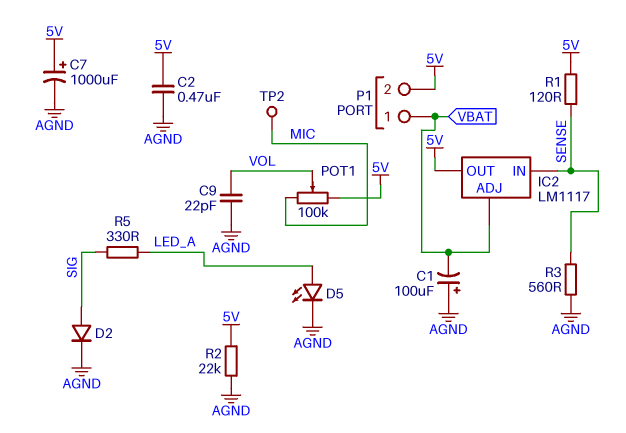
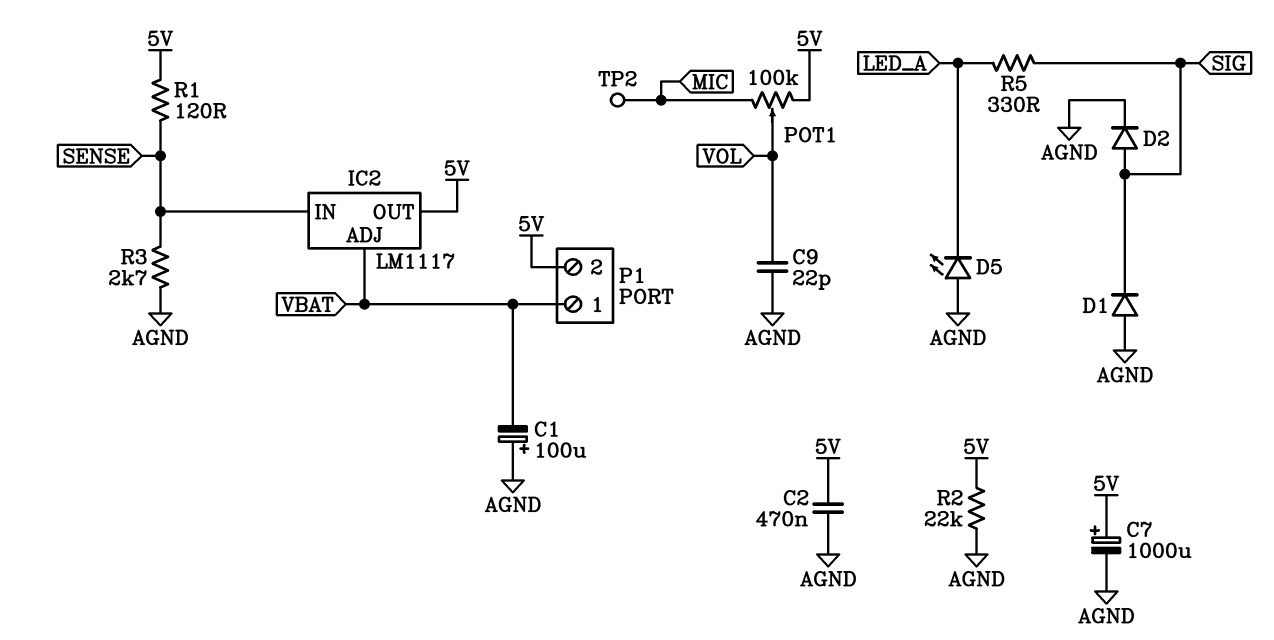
D1: none -> diode (A AGND, K SIG)
D5: LED (A LED_A, K AGND) -> LED (A AGND, K LED_A)
R3: 560 (AGND, SENSE) -> 2.7k (AGND, SENSE)

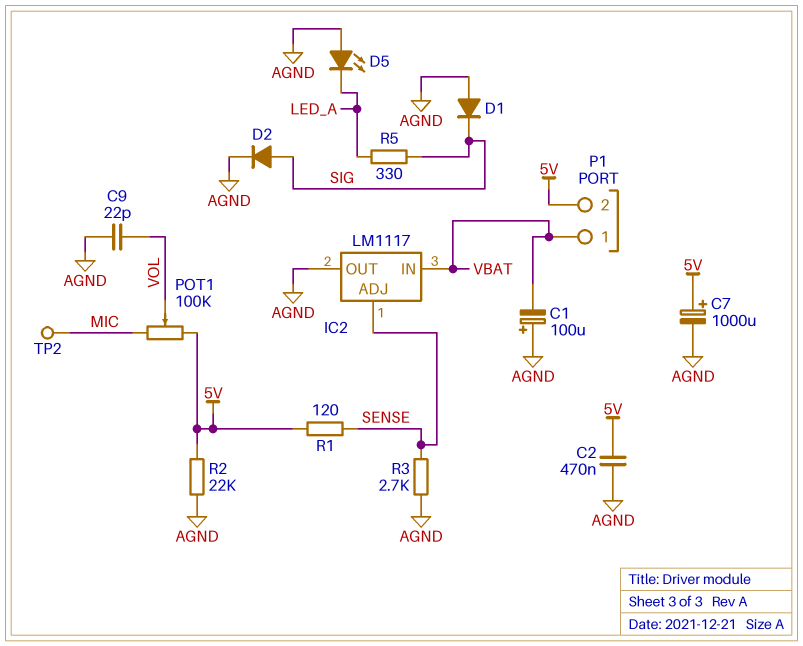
IC2 pin ADJ: VBAT -> SENSE
IC2 pin IN: SENSE -> VBAT
IC2 pin OUT: 5V -> AGND

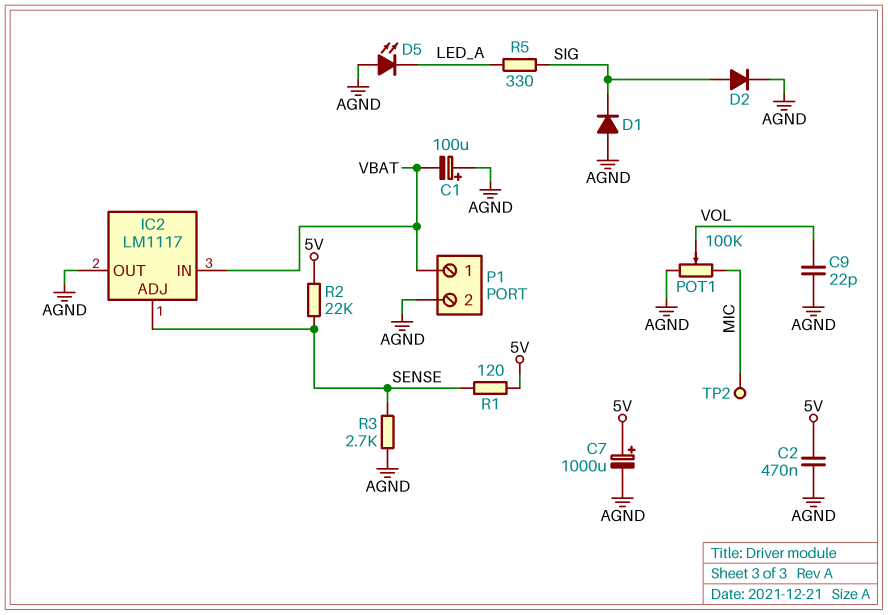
P1 pin 2: 5V -> AGND
POT1: 100k (5V, MIC, wiper VOL) -> 100k (AGND, MIC, wiper VOL)
R2: 22k (5V, AGND) -> 22k (5V, SENSE)

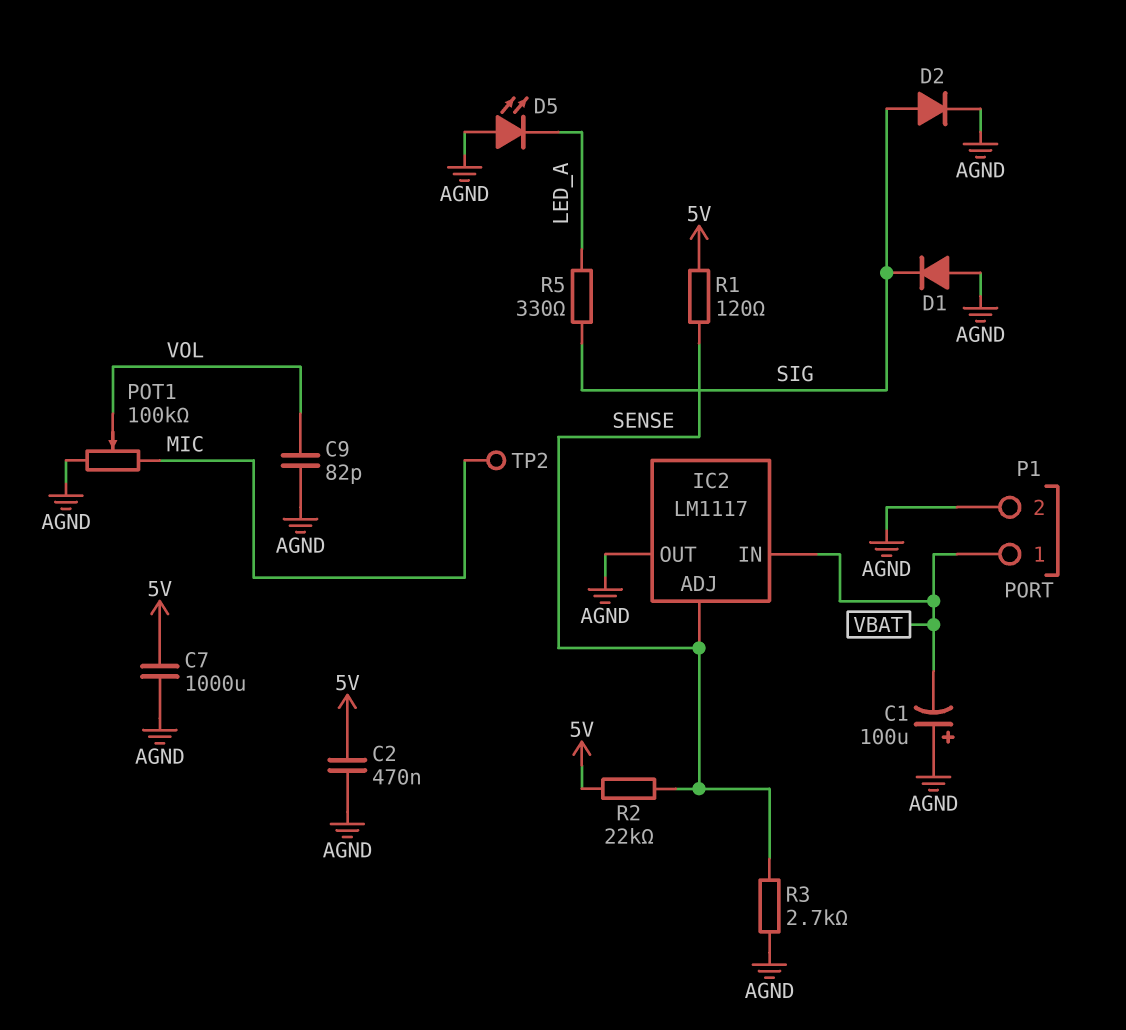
C7: 1000uF (plus 5V, minus AGND) -> 1000uF (5V, AGND)
C9: 22pF (AGND, VOL) -> 82pF (AGND, VOL)

